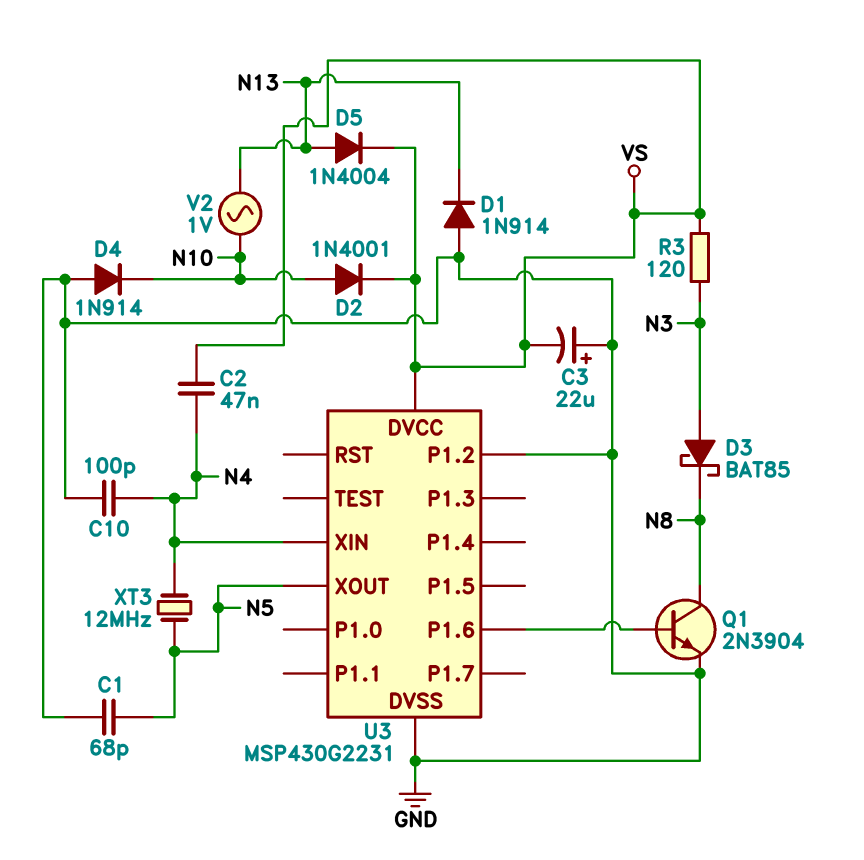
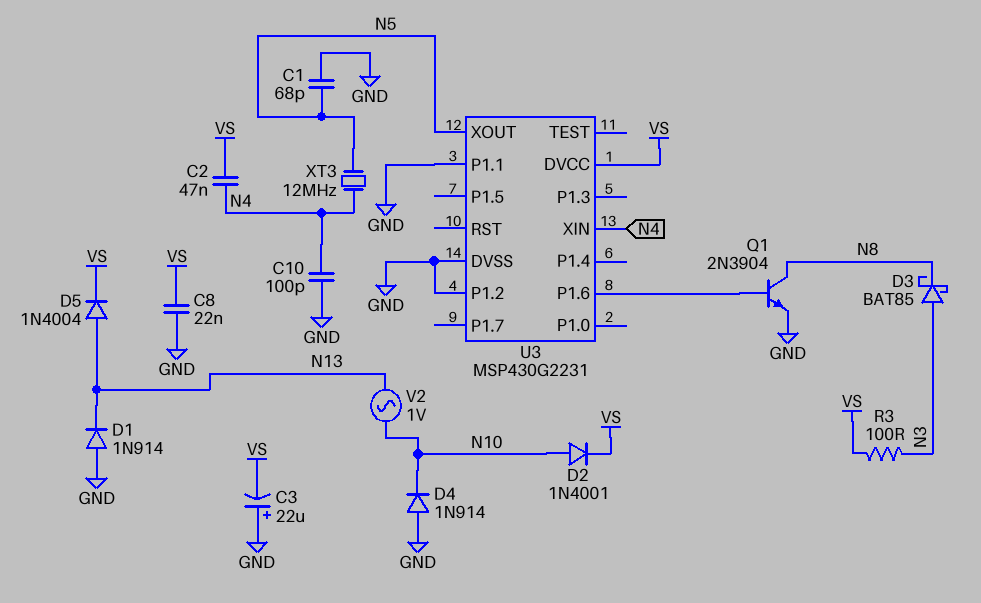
C8: none -> 22nF (GND, VS)
R3: 120 (N3, VS) -> 100 (N3, VS)
U3 pin P1.1: none -> GND

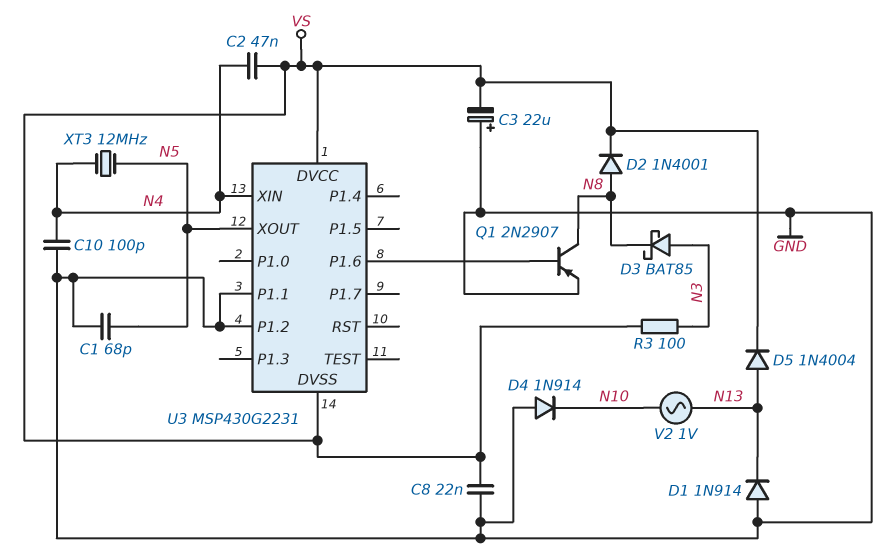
D2: diode 1N4001 (A N10, K VS) -> diode 1N4001 (A N8, K VS)
Q1: NPN 2N3904 (B U3/P1.6, C N8, E GND) -> PNP 2N2907 (B U3/P1.6, C N8, E GND)
U3 pin DVSS: GND -> VS

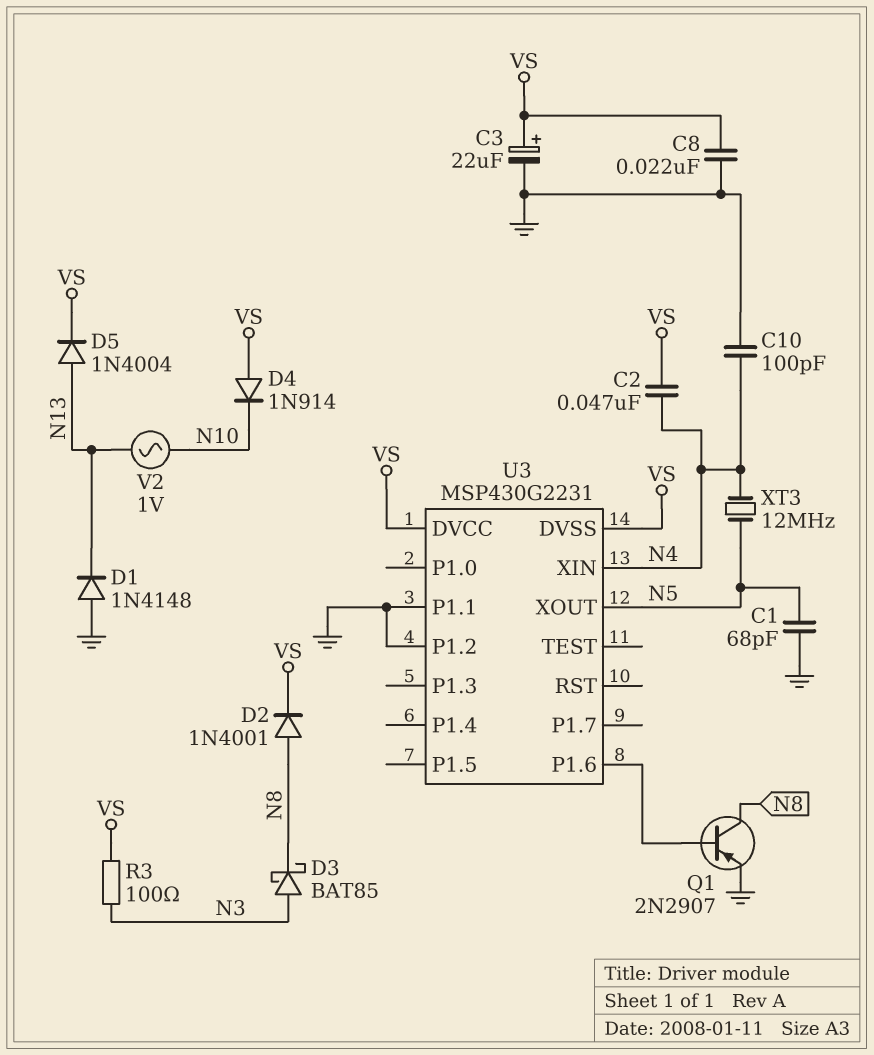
C3: 22uF (plus GND, minus VS) -> 22uF (plus VS, minus GND)
D1: diode 1N914 (A GND, K N13) -> diode 1N4148 (A GND, K N13)
D4: diode 1N914 (A GND, K N10) -> diode 1N914 (A VS, K N10)

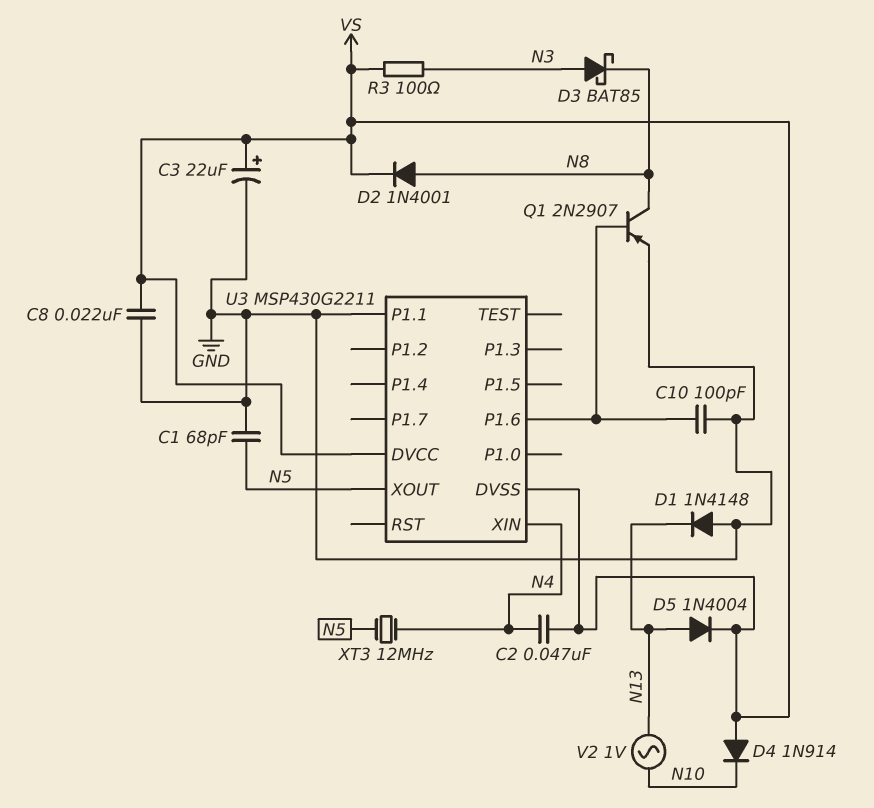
C10: 100pF (GND, N4) -> 100pF (GND, U3/P1.6)
U3: MSP430G2231 -> MSP430G2211
U3 pin P1.2: GND -> none

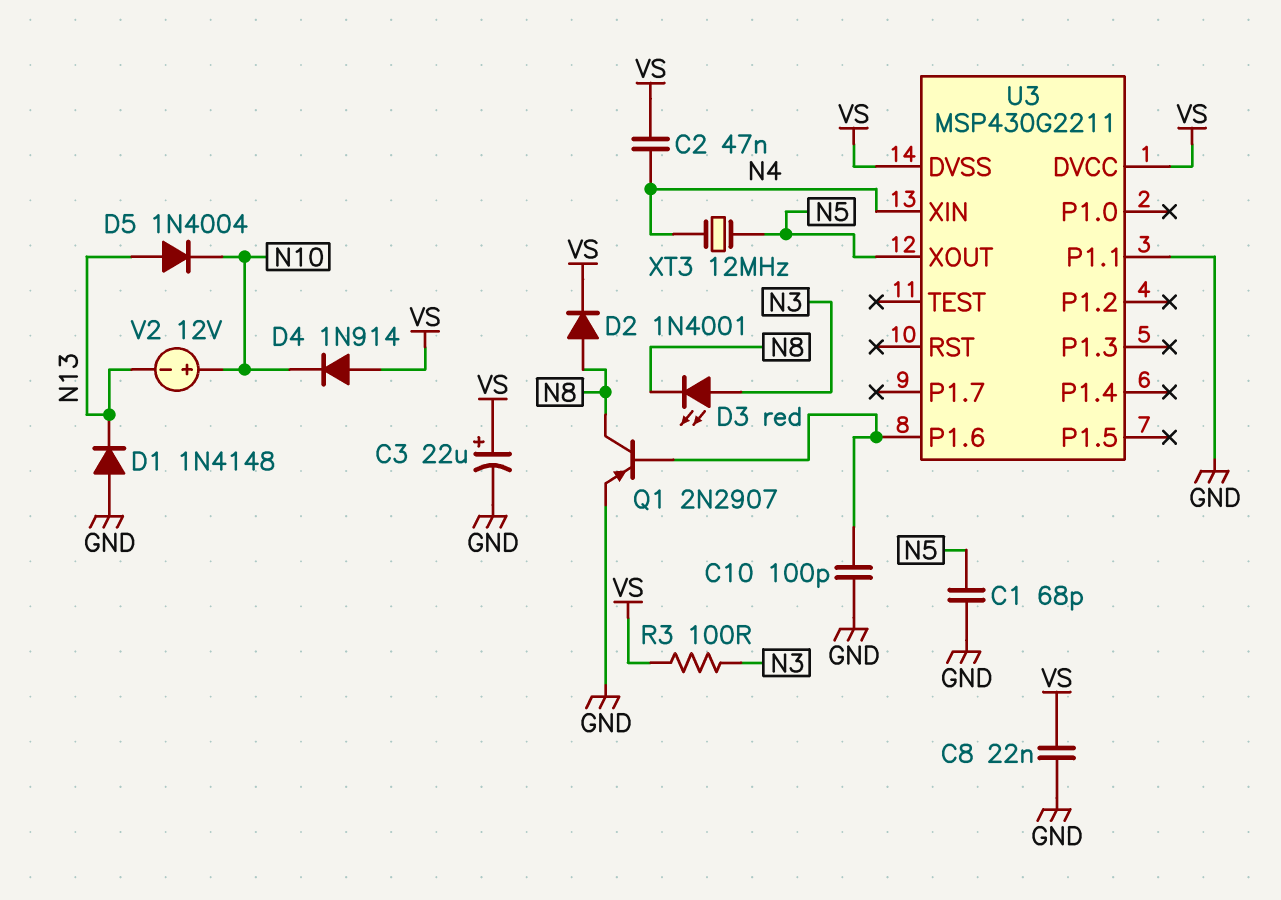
D3: schottky BAT85 (A N3, K N8) -> LED red (A N3, K N8)
D5: diode 1N4004 (A N13, K VS) -> diode 1N4004 (A N13, K N10)
V2: AC 1V (N10, N13) -> 12V (plus N10, minus N13)

